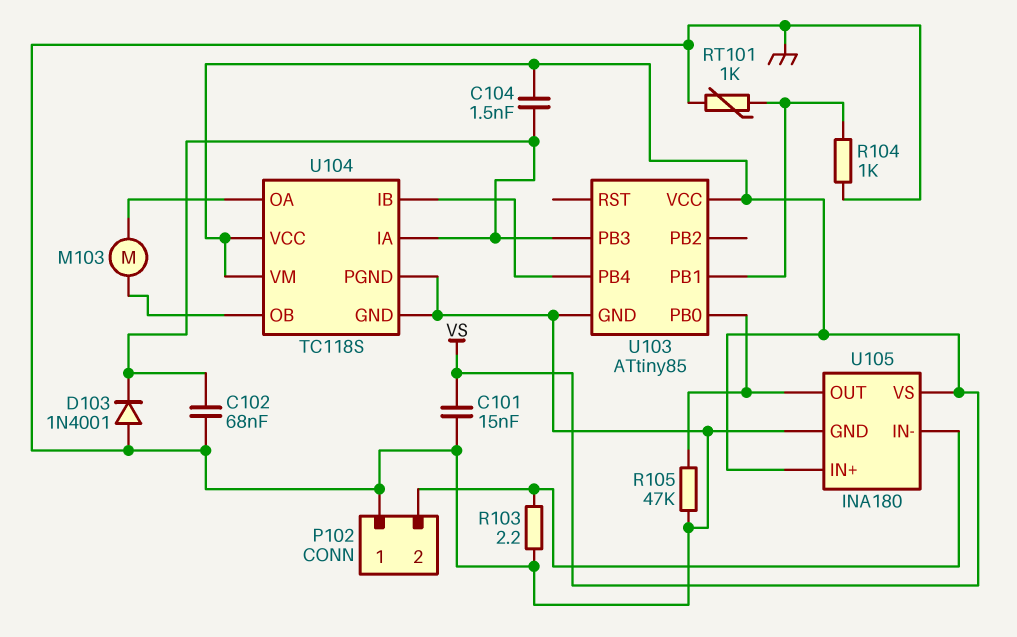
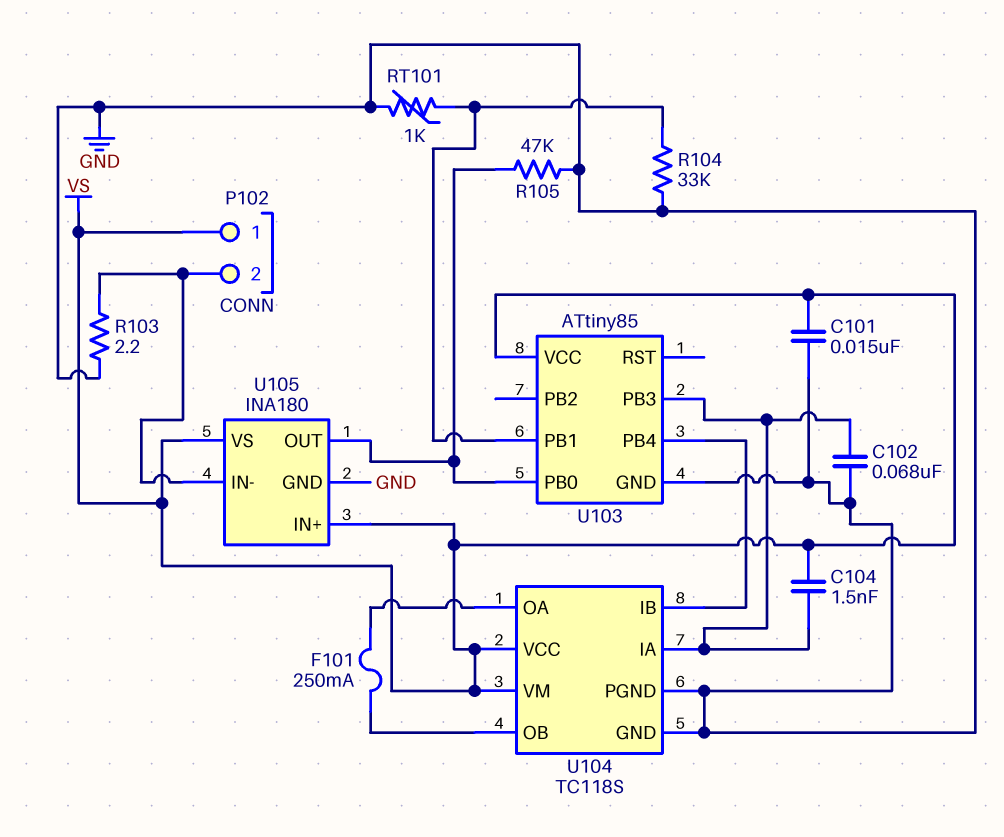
D103: diode 1N4001 (A GND, K U103/PB3) -> none
F101: none -> 250mA (U104/OA, U104/OB)
M103: motor (U104/OA, U104/OB) -> none
P102 pin 1: GND -> VS
R104: 1k (GND, U103/PB1) -> 33k (GND, U103/PB1)

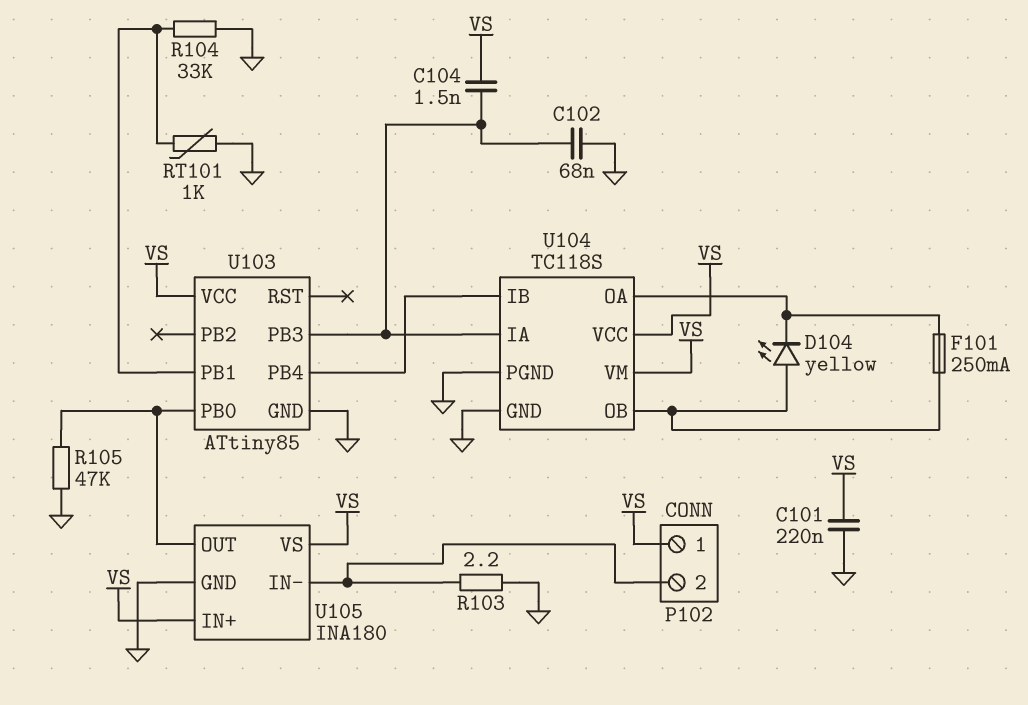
C101: 15nF (GND, VS) -> 220nF (GND, VS)
D104: none -> LED yellow (A U104/OB, K U104/OA)

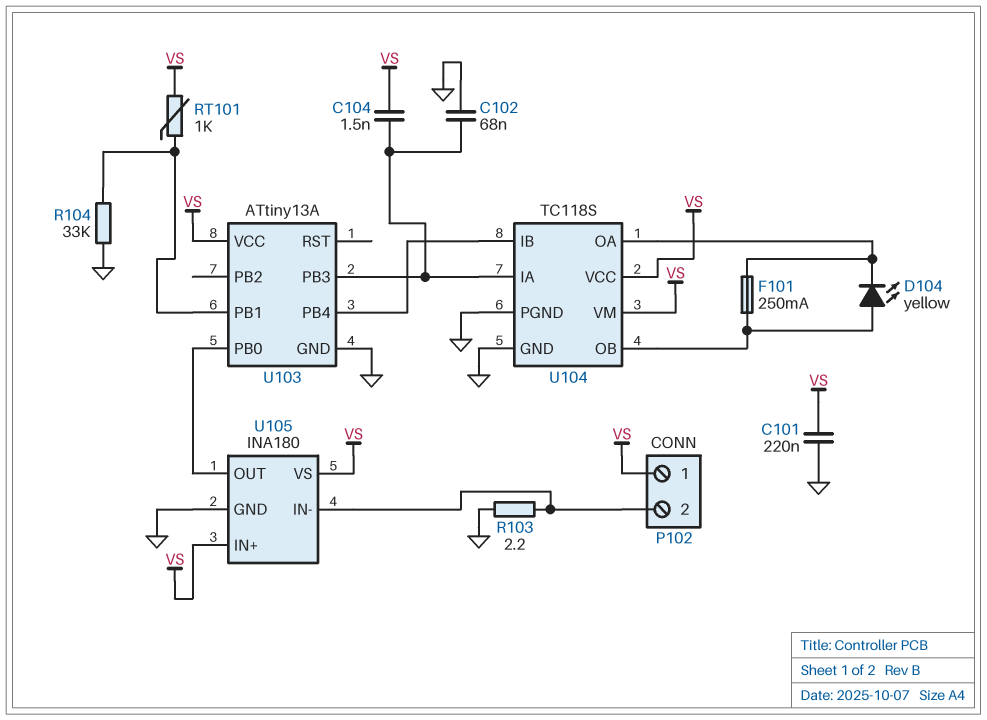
R105: 47k (GND, U103/PB0) -> none
RT101: 1k (GND, U103/PB1) -> 1k (U103/PB1, VS)
U103: ATtiny85 -> ATtiny13A

